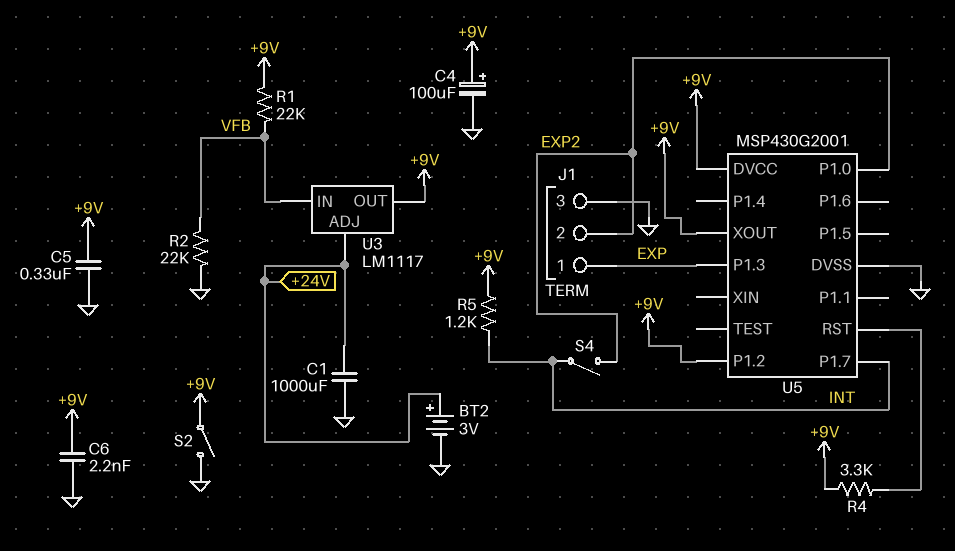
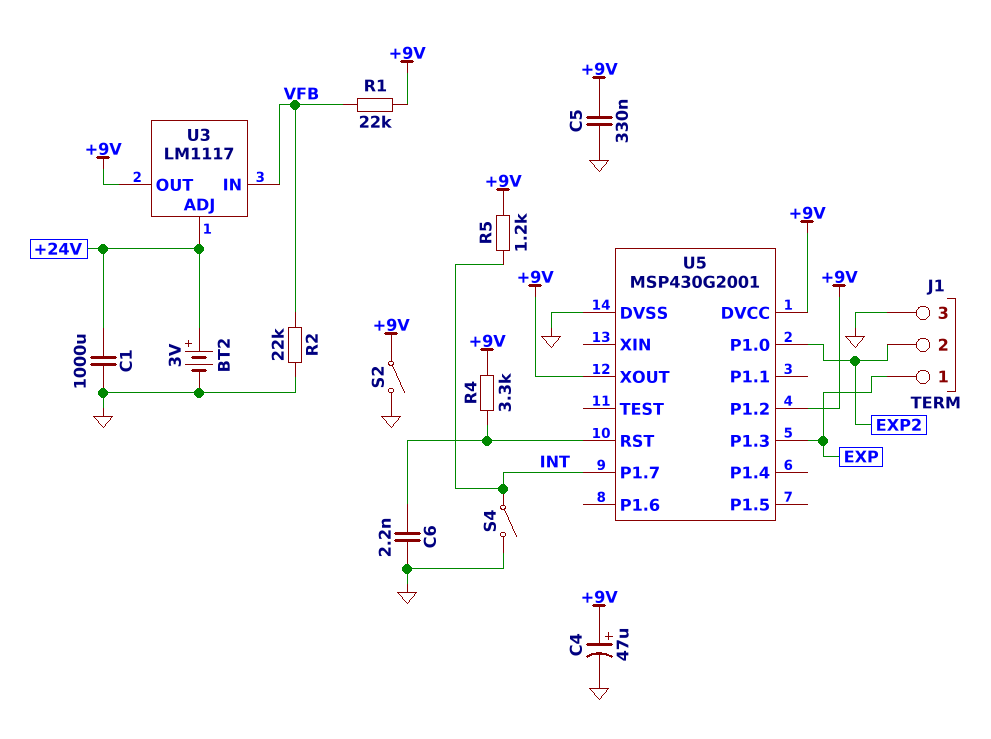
C4: 100uF (plus +9V, minus GND) -> 47uF (plus +9V, minus GND)
C6: 2.2nF (+9V, GND) -> 2.2nF (GND, U5/RST)
S4: switch (EXP2, INT) -> switch (GND, INT)

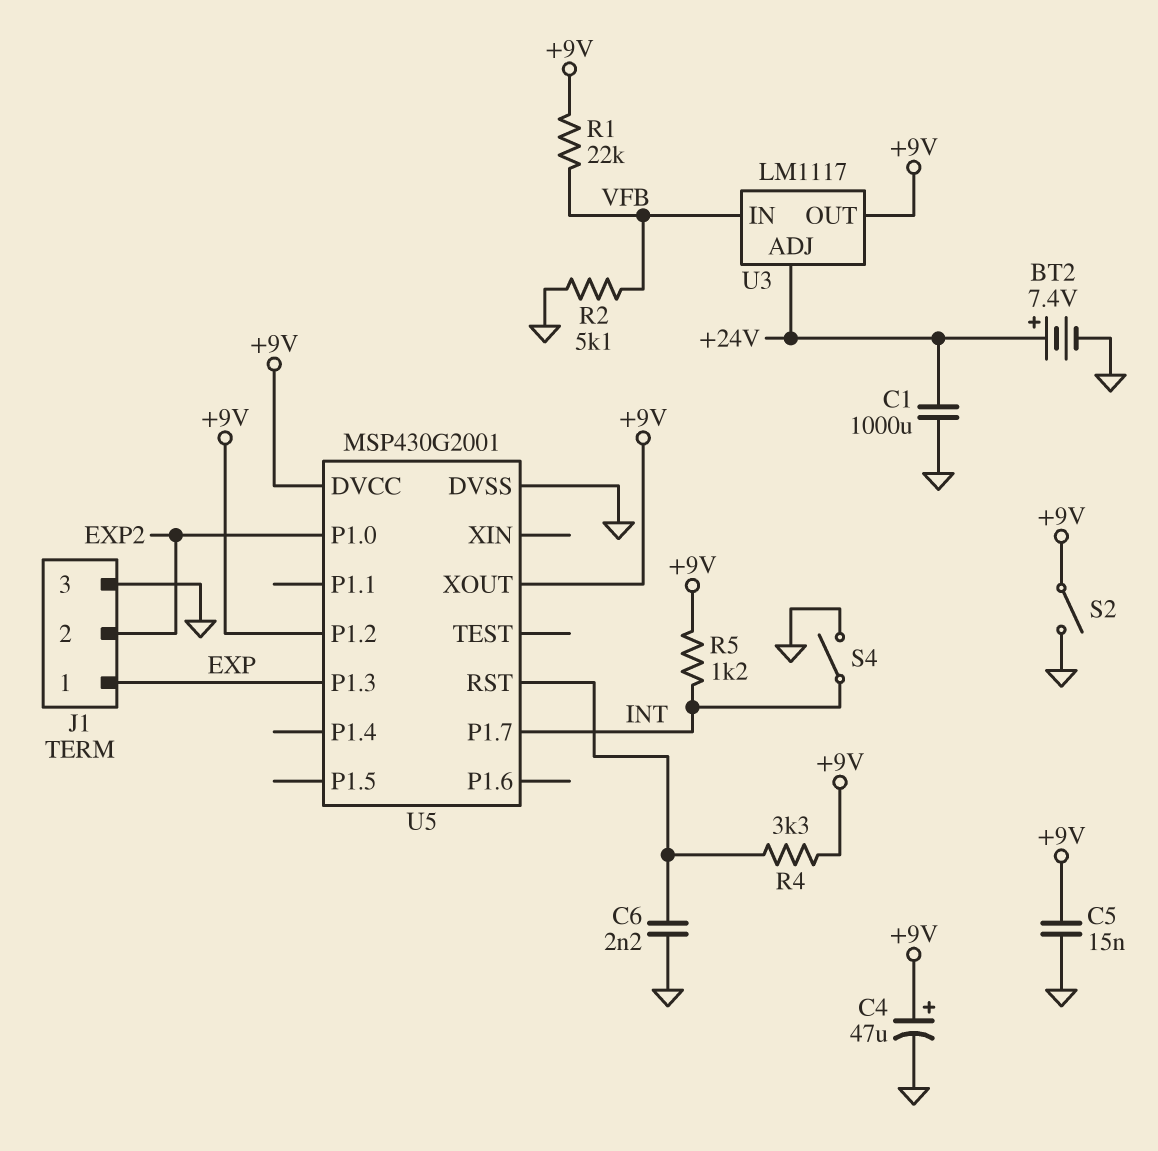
BT2: 3V (plus +24V, minus GND) -> 7.4V (plus +24V, minus GND)
C5: 330nF (+9V, GND) -> 15nF (+9V, GND)
R2: 22k (GND, VFB) -> 5.1k (GND, VFB)

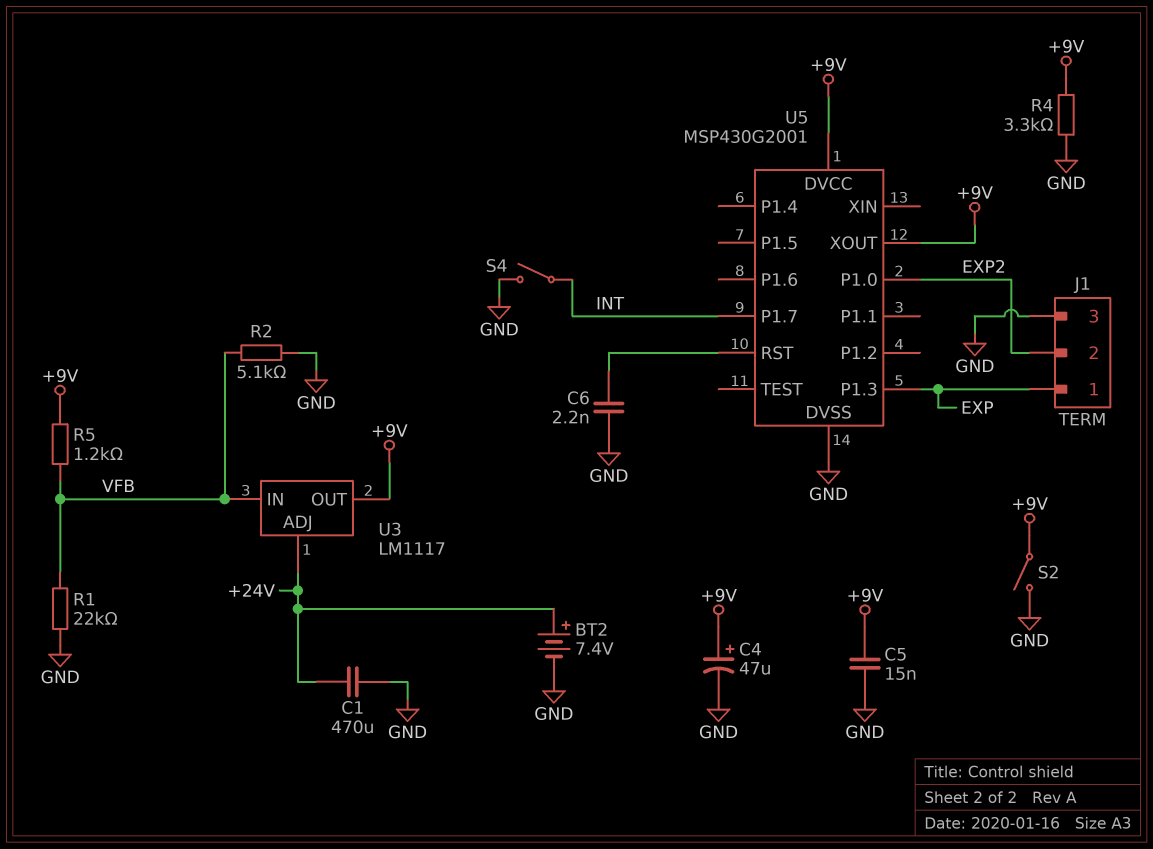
C1: 1000uF (+24V, GND) -> 470uF (+24V, GND)
R1: 22k (+9V, VFB) -> 22k (GND, VFB)
R4: 3.3k (+9V, U5/RST) -> 3.3k (+9V, GND)
R5: 1.2k (+9V, INT) -> 1.2k (+9V, VFB)
U5 pin P1.2: +9V -> none

